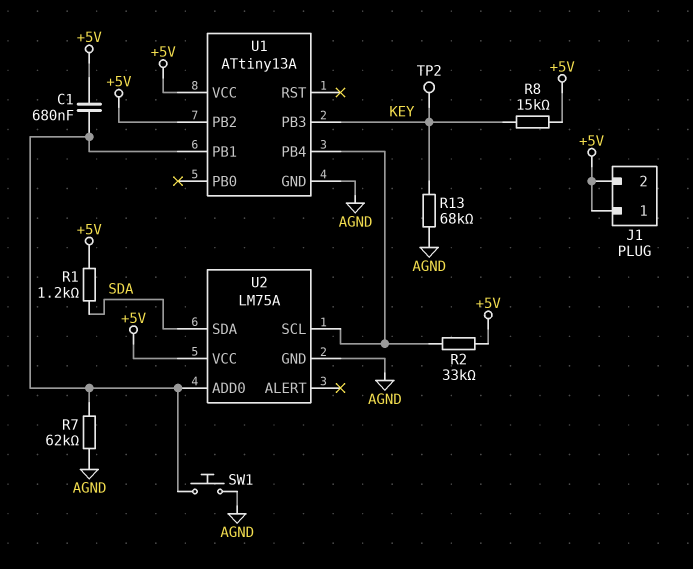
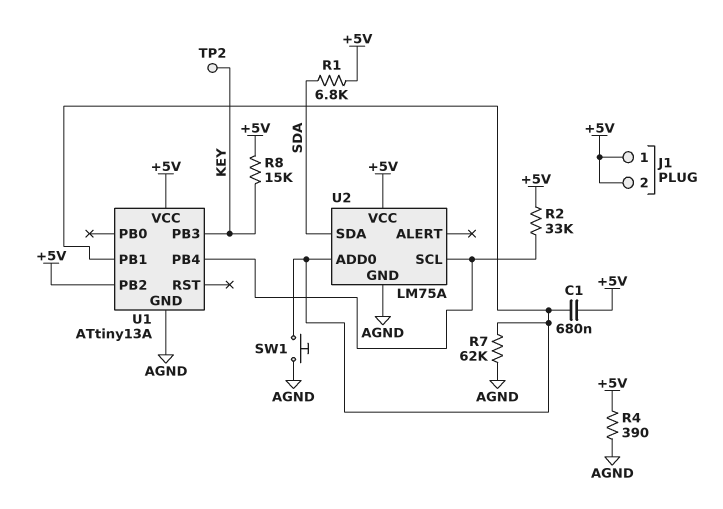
R1: 1.2k (+5V, SDA) -> 6.8k (+5V, SDA)
R4: none -> 390 (+5V, AGND)
R13: 68k (AGND, KEY) -> none

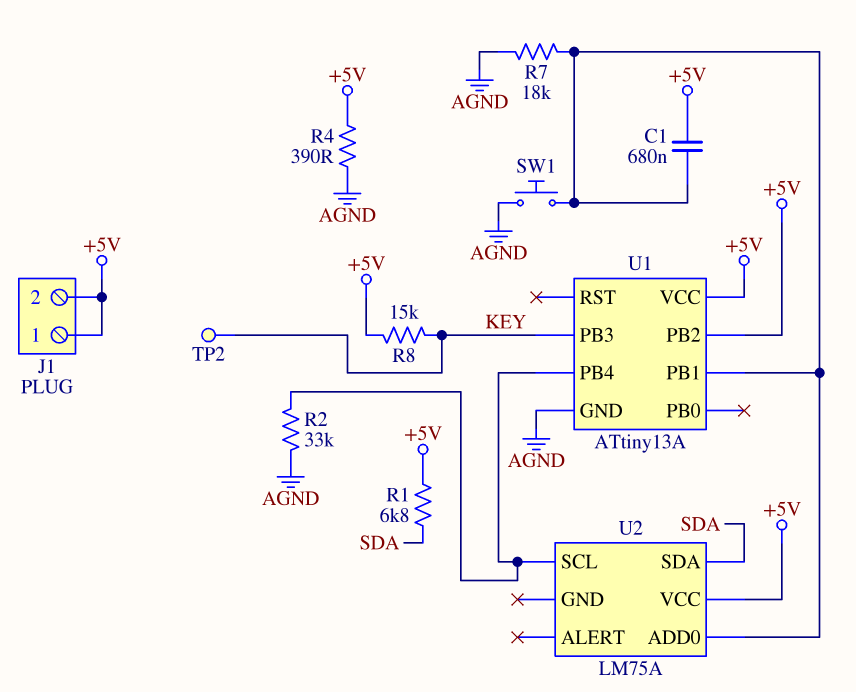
R2: 33k (+5V, U1/PB4) -> 33k (AGND, U1/PB4)
R7: 62k (AGND, U1/PB1) -> 18k (AGND, U1/PB1)
U2 pin GND: AGND -> none

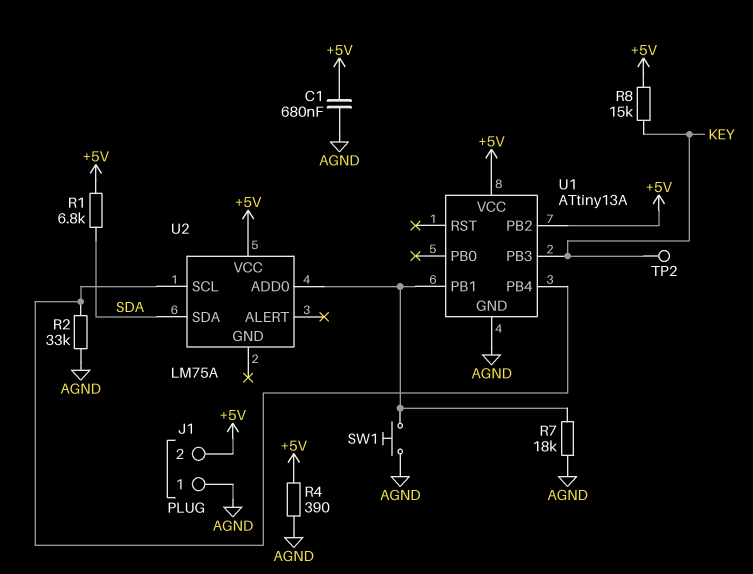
C1: 680nF (+5V, U1/PB1) -> 680nF (+5V, AGND)
J1 pin 1: +5V -> AGND

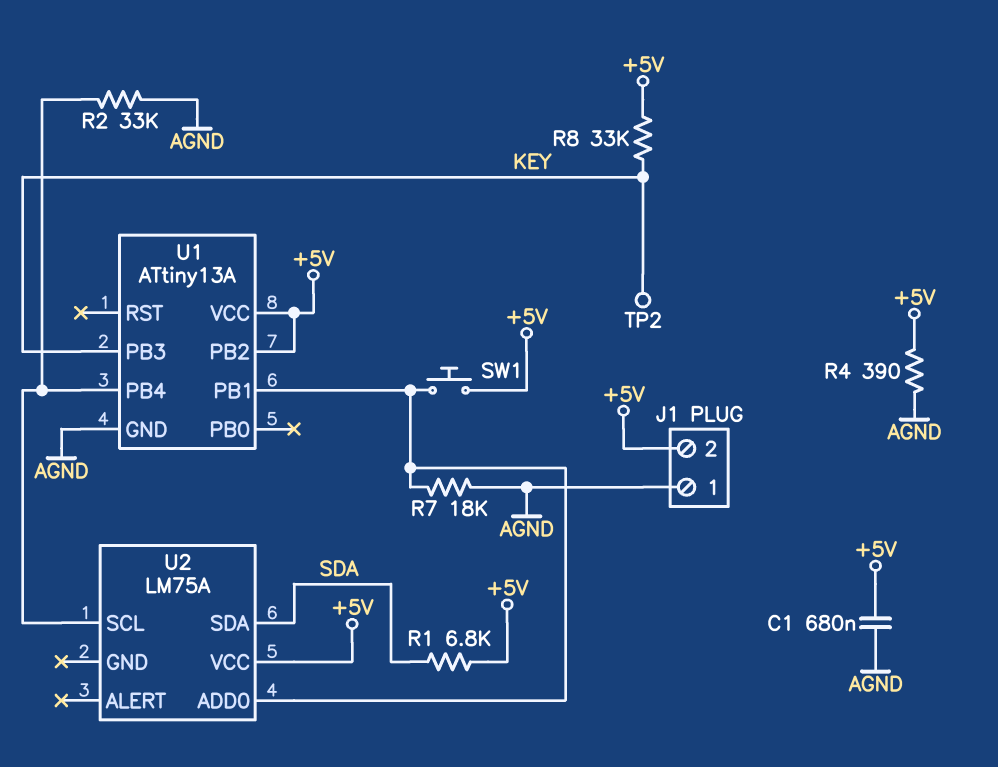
R8: 15k (+5V, KEY) -> 33k (+5V, KEY)
SW1: button (AGND, U1/PB1) -> button (+5V, U1/PB1)

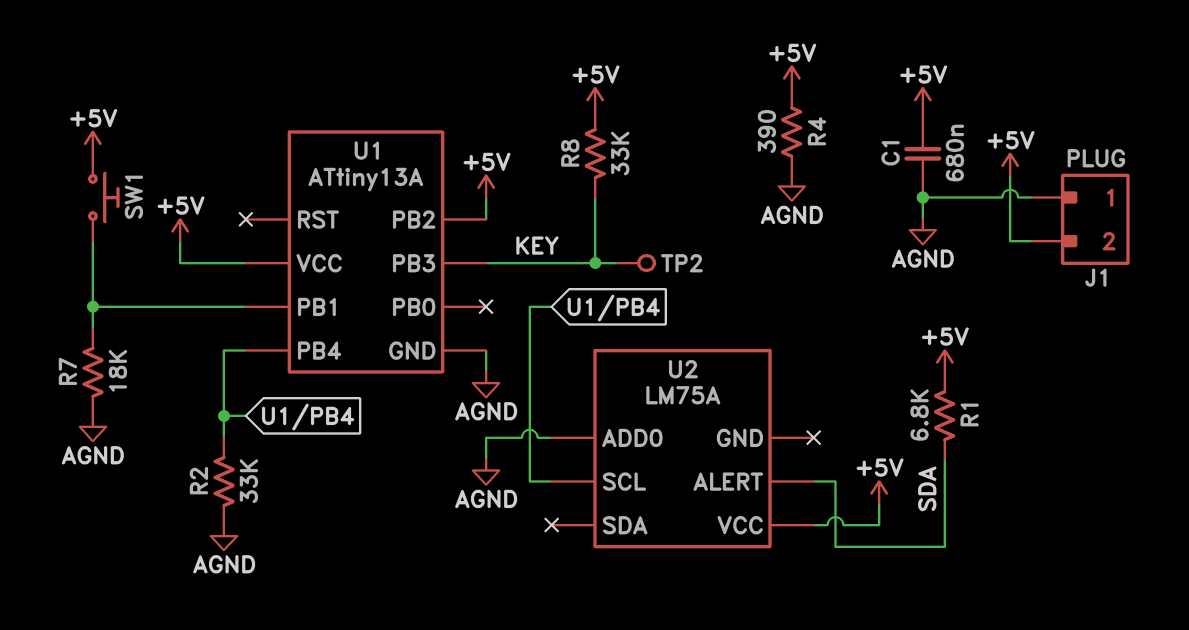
U2 pin ADD0: U1/PB1 -> AGND
U2 pin ALERT: none -> SDA
U2 pin SDA: SDA -> none

